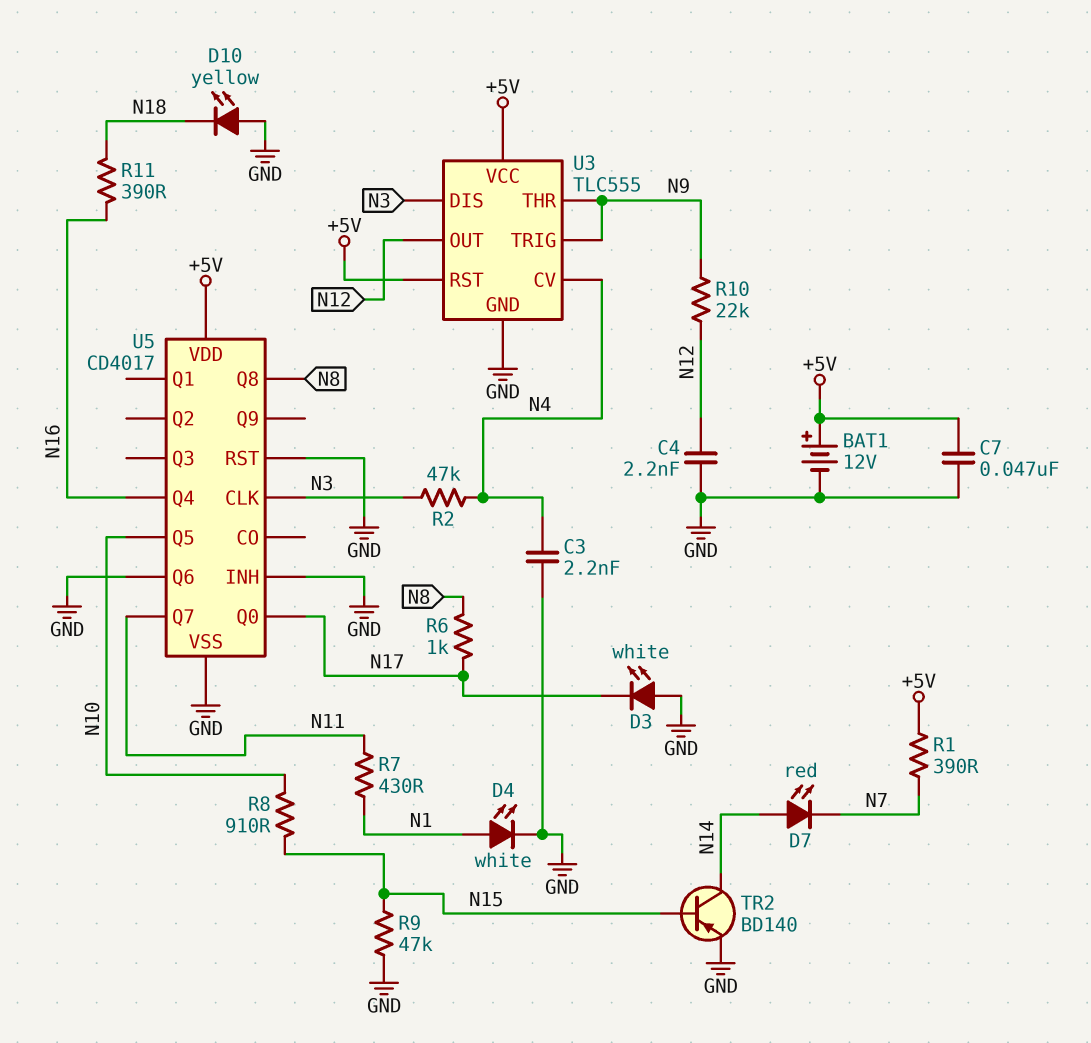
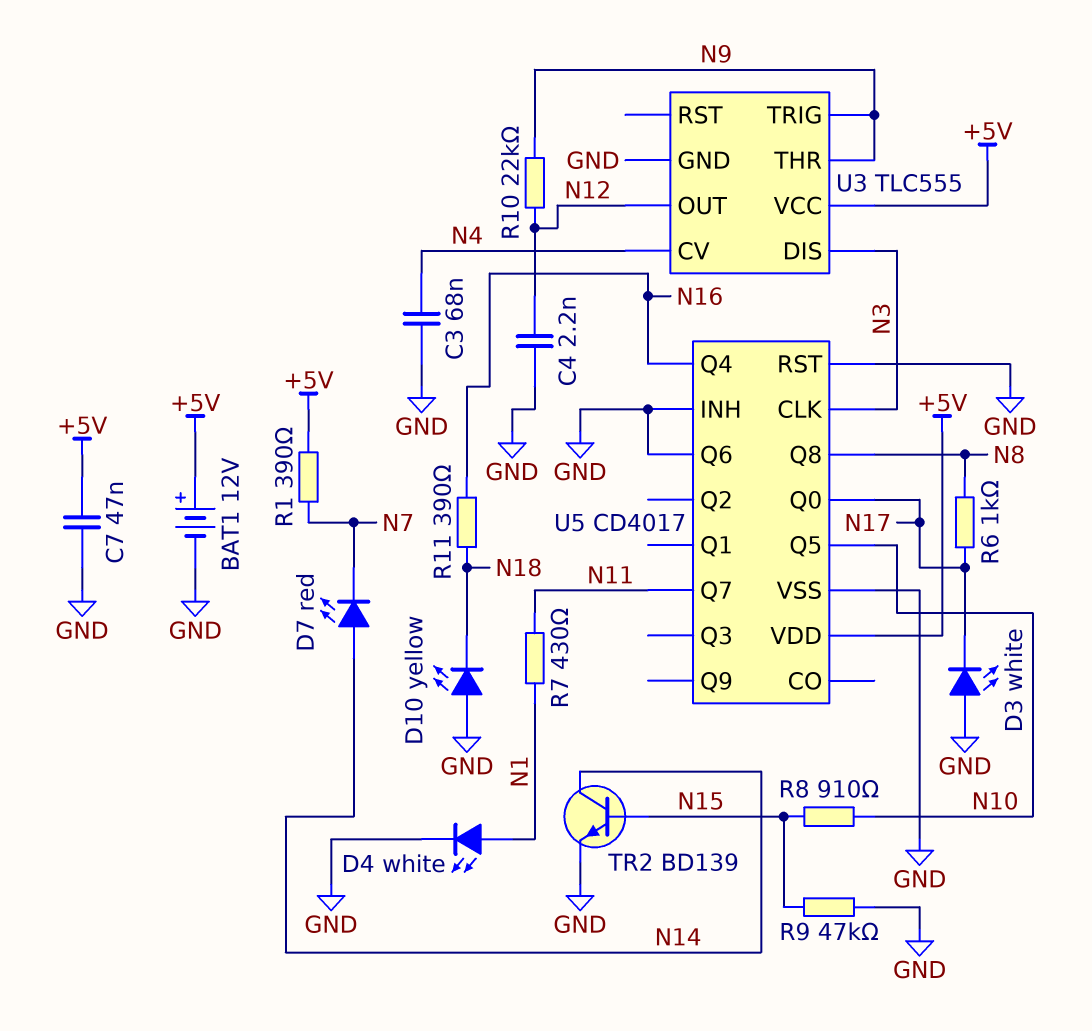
C3: 2.2nF (GND, N4) -> 68nF (GND, N4)
R2: 47k (N3, N4) -> none
TR2: PNP BD140 (B N15, C N14, E GND) -> NPN BD139 (B N15, C N14, E GND)
U3 pin RST: +5V -> none

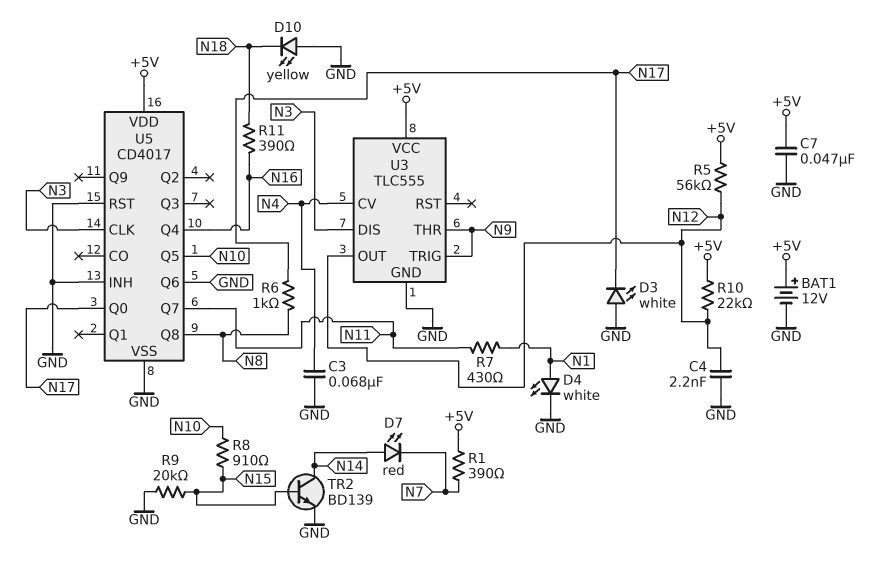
R5: none -> 56k (+5V, N12)
R9: 47k (GND, N15) -> 20k (GND, N15)
R10: 22k (N9, N12) -> 22k (+5V, N12)

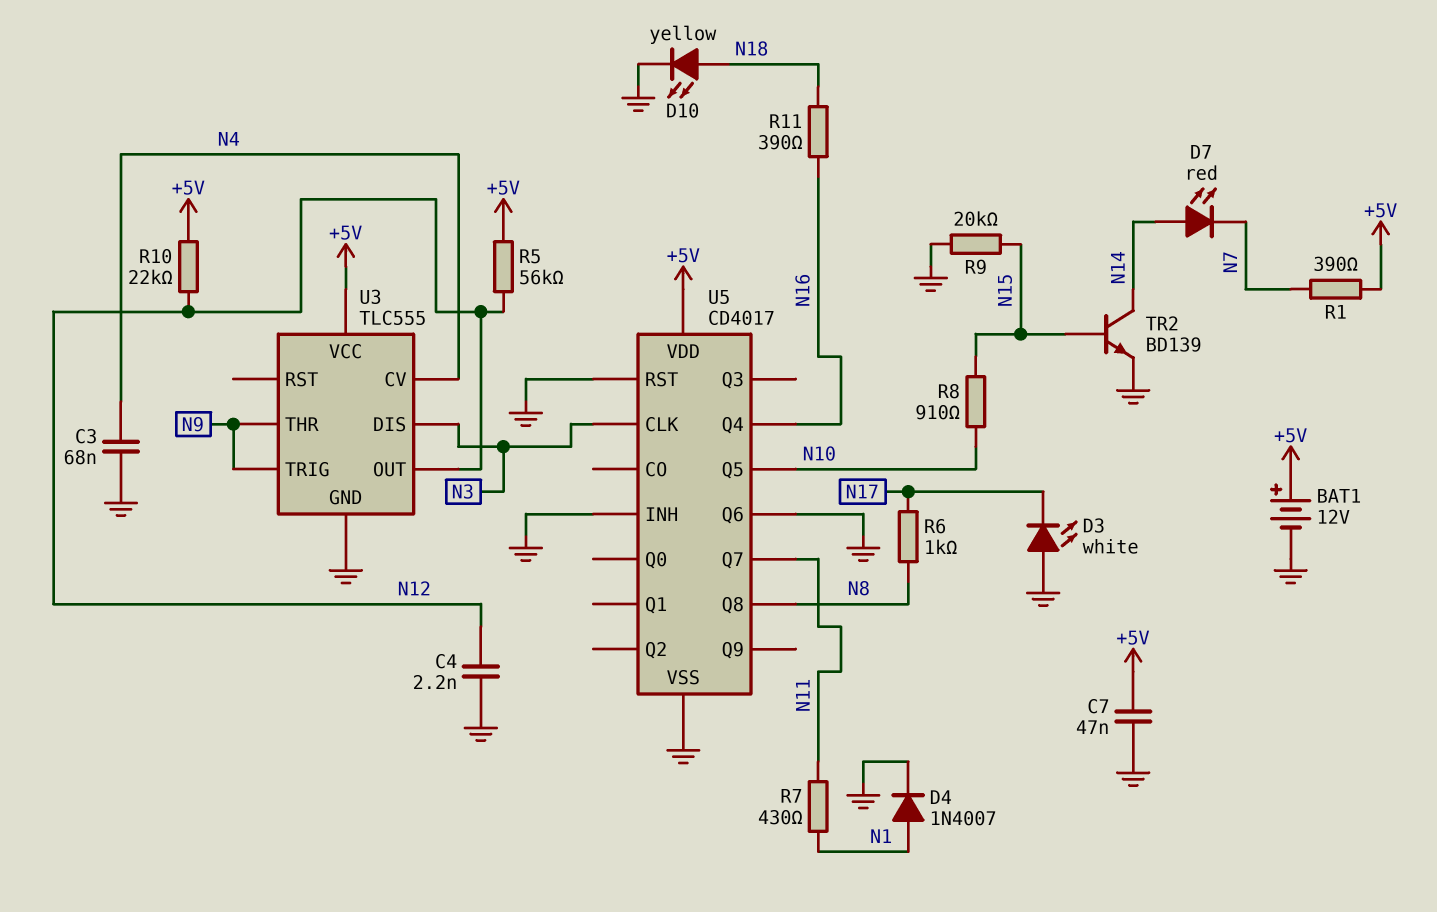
D4: LED white (A N1, K GND) -> diode 1N4007 (A N1, K GND)
D10: LED yellow (A GND, K N18) -> LED yellow (A N18, K GND)
U5 pin Q0: N17 -> none

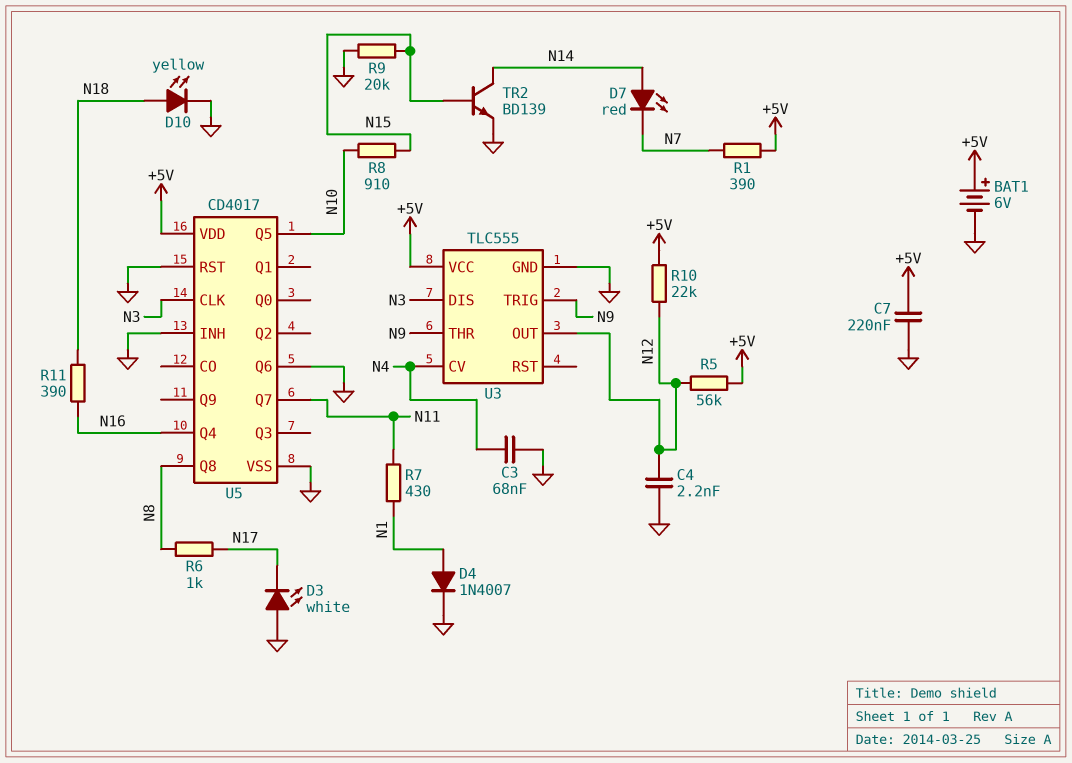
BAT1: 12V (plus +5V, minus GND) -> 6V (plus +5V, minus GND)
C7: 47nF (+5V, GND) -> 220nF (+5V, GND)

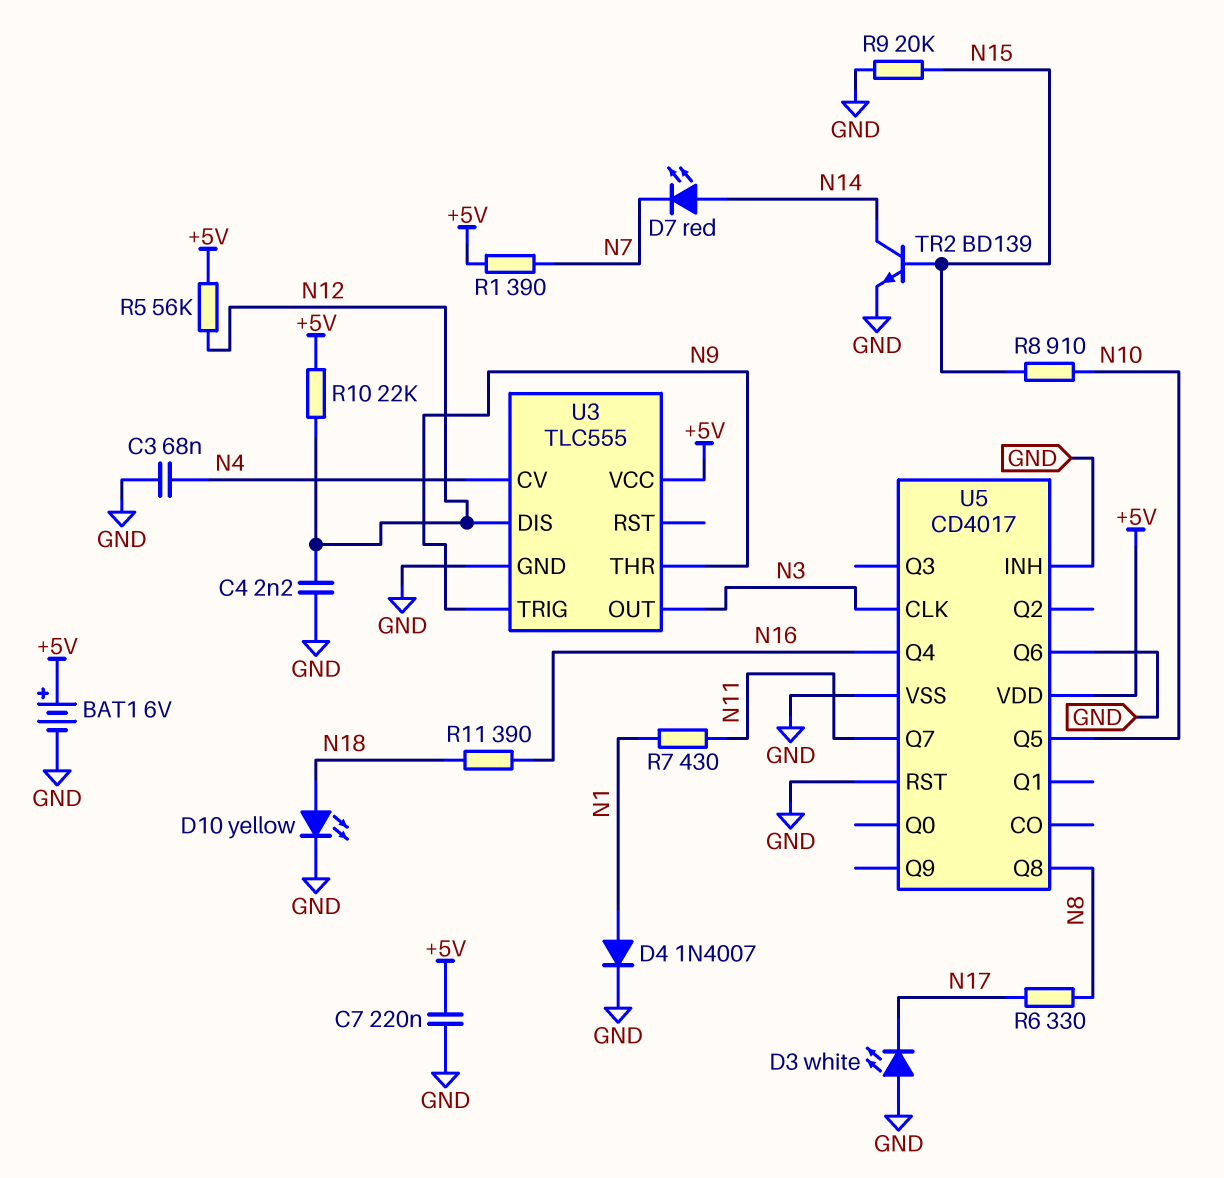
R6: 1k (N8, N17) -> 330 (N8, N17)
U3 pin DIS: N3 -> N12
U3 pin OUT: N12 -> N3

